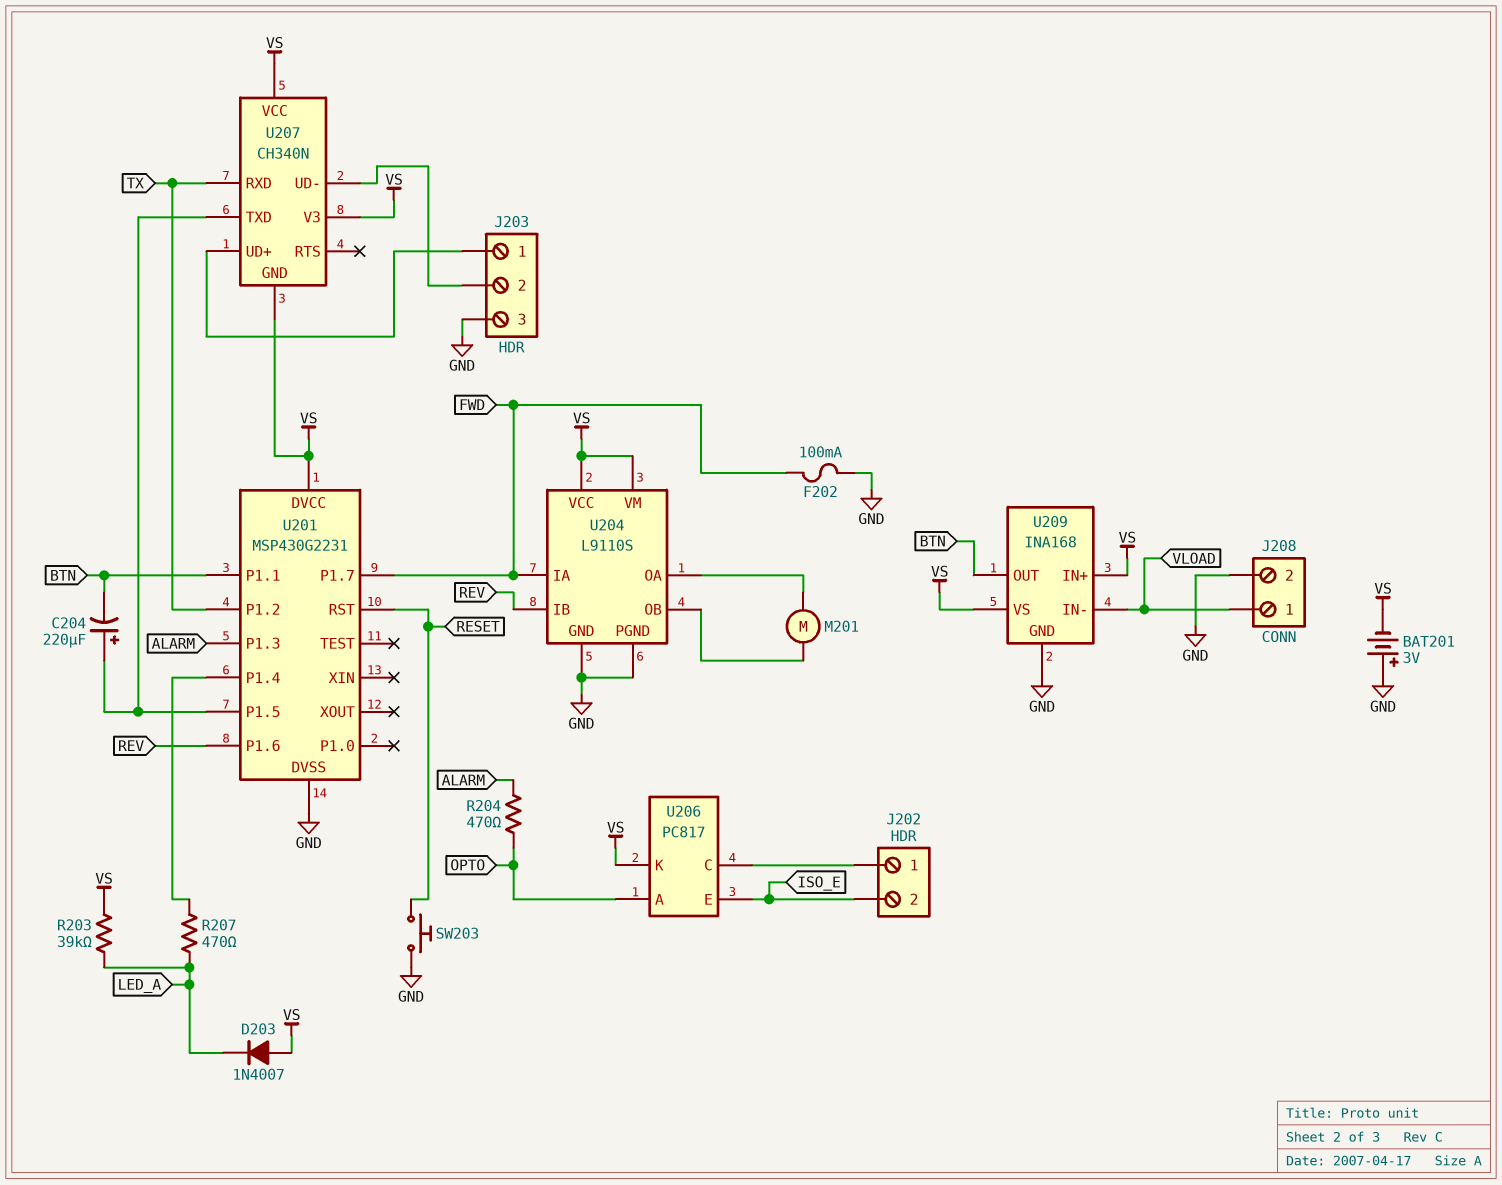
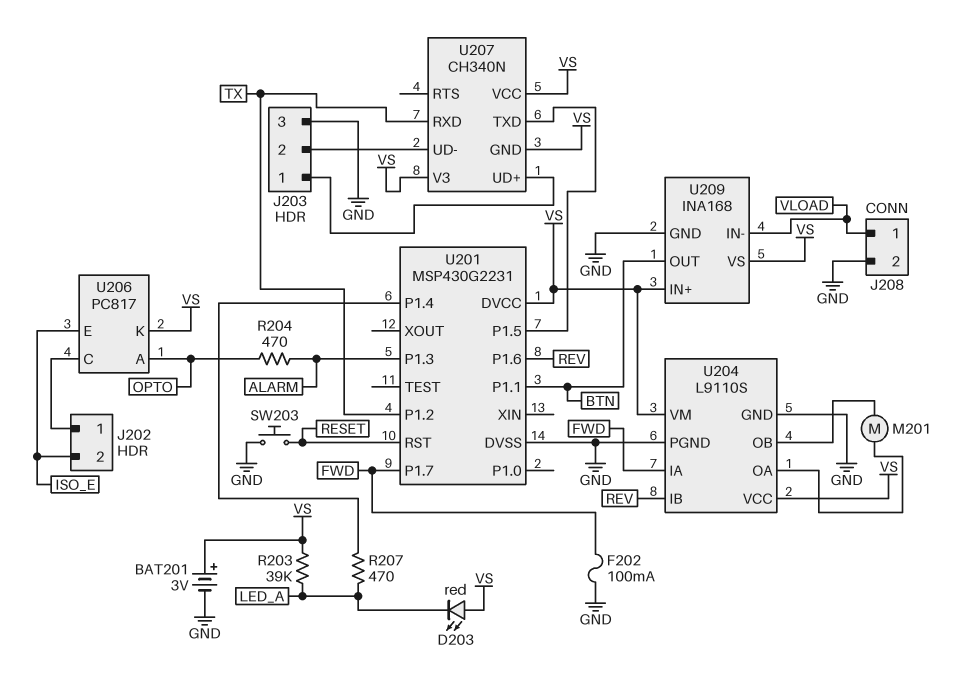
BAT201: 3V (plus GND, minus VS) -> 3V (plus VS, minus GND)
C204: 220uF (plus U201/P1.5, minus BTN) -> none
D203: diode 1N4007 (A VS, K LED_A) -> LED red (A VS, K LED_A)

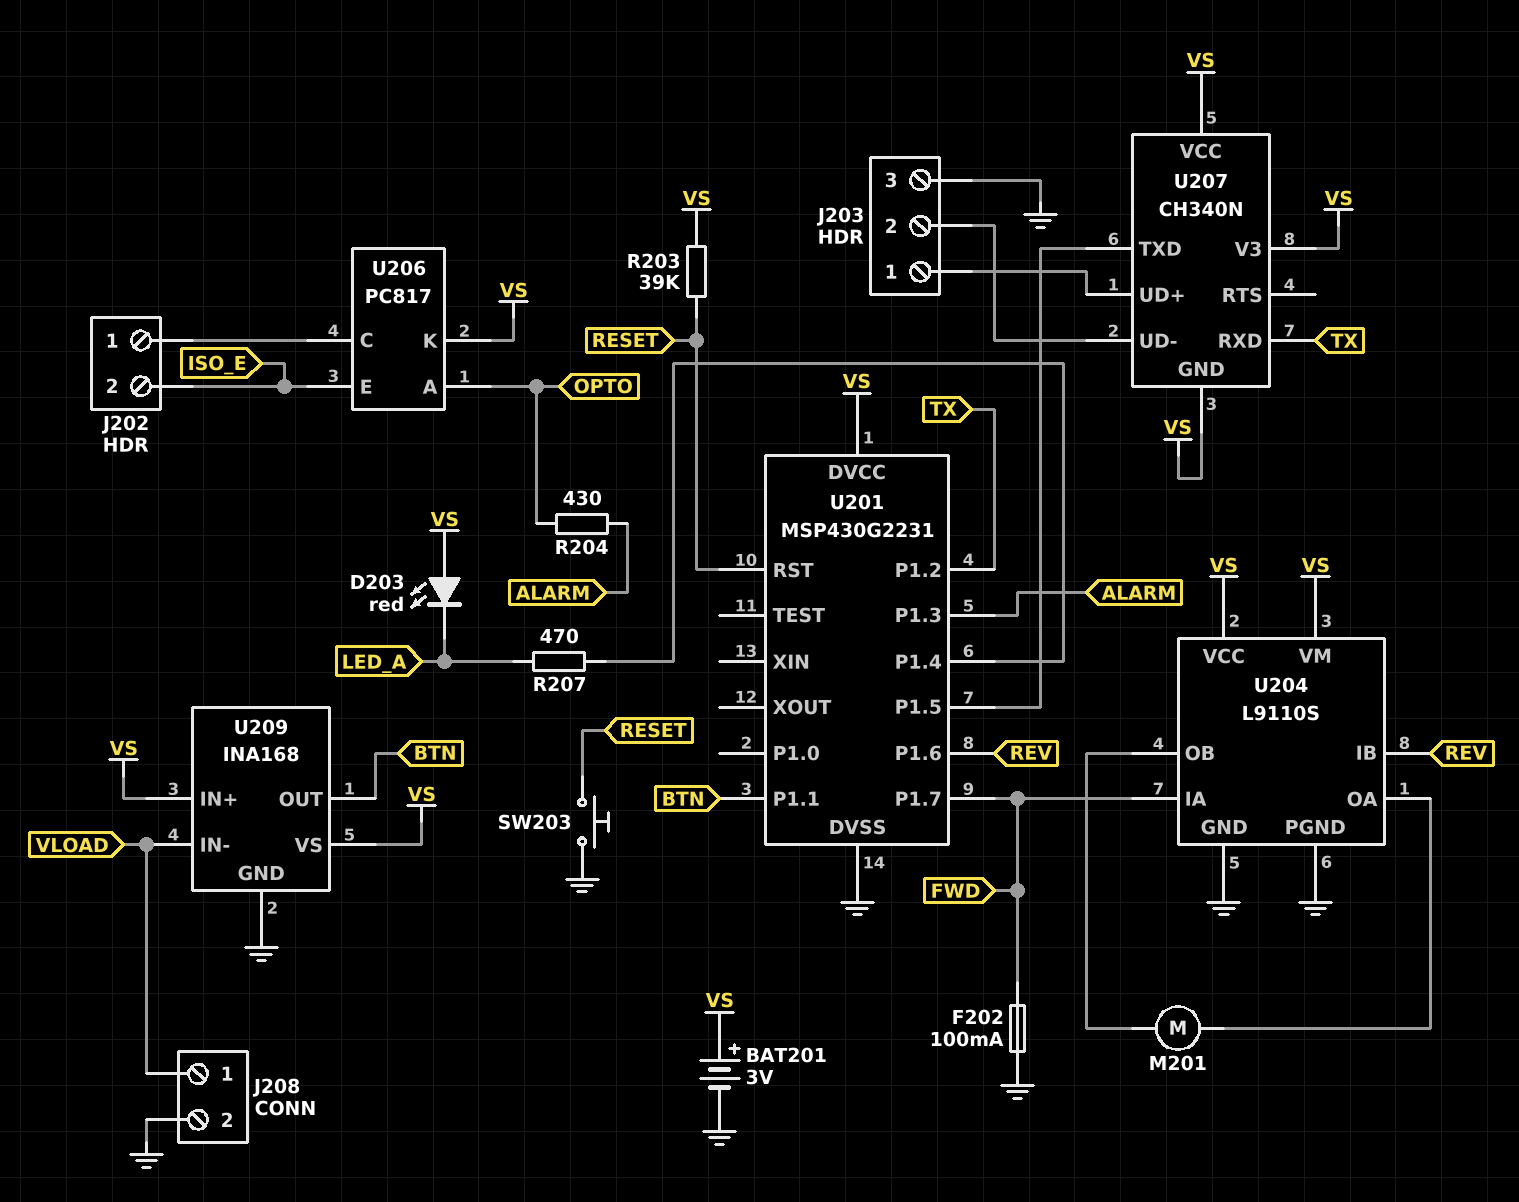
R203: 39k (LED_A, VS) -> 39k (RESET, VS)
R204: 470 (ALARM, OPTO) -> 430 (ALARM, OPTO)

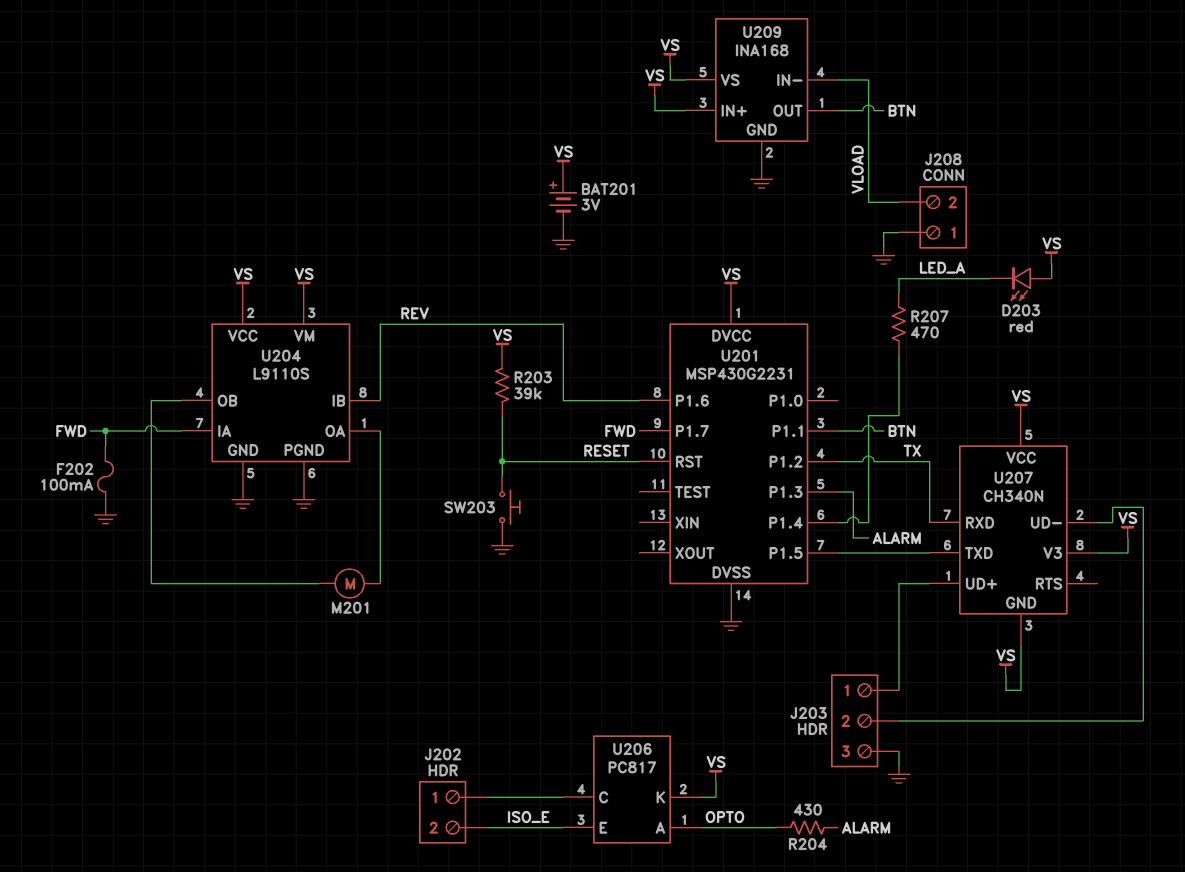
J208 pin 1: VLOAD -> GND
J208 pin 2: GND -> VLOAD

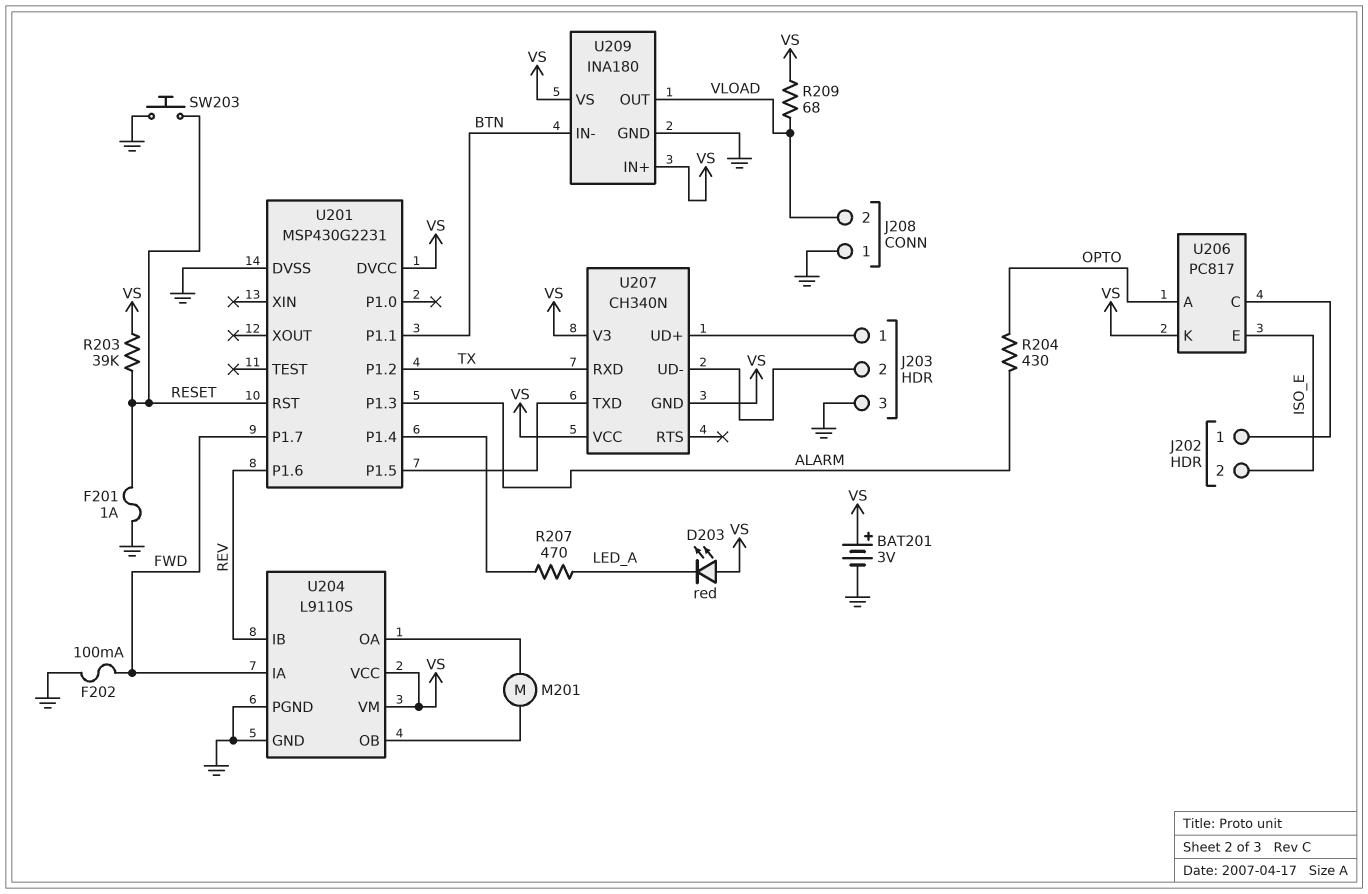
F201: none -> 1A (GND, RESET)
R209: none -> 68 (VLOAD, VS)
U209: INA168 -> INA180
U209 pin IN-: VLOAD -> BTN
U209 pin OUT: BTN -> VLOAD

